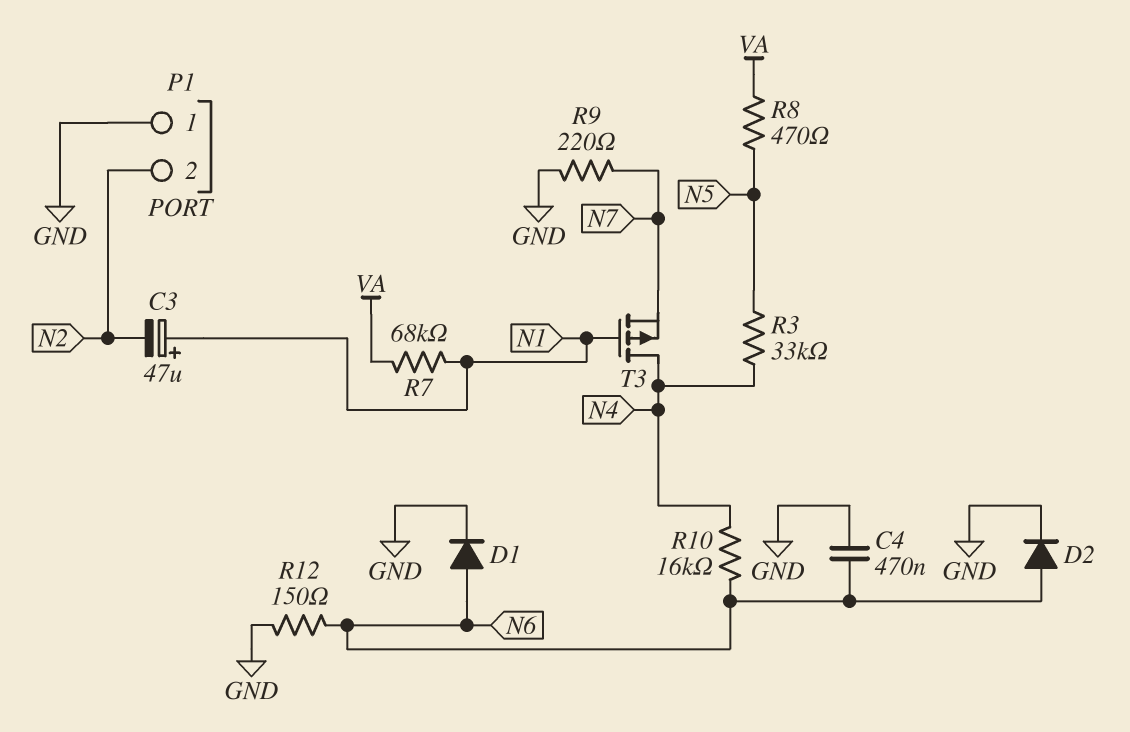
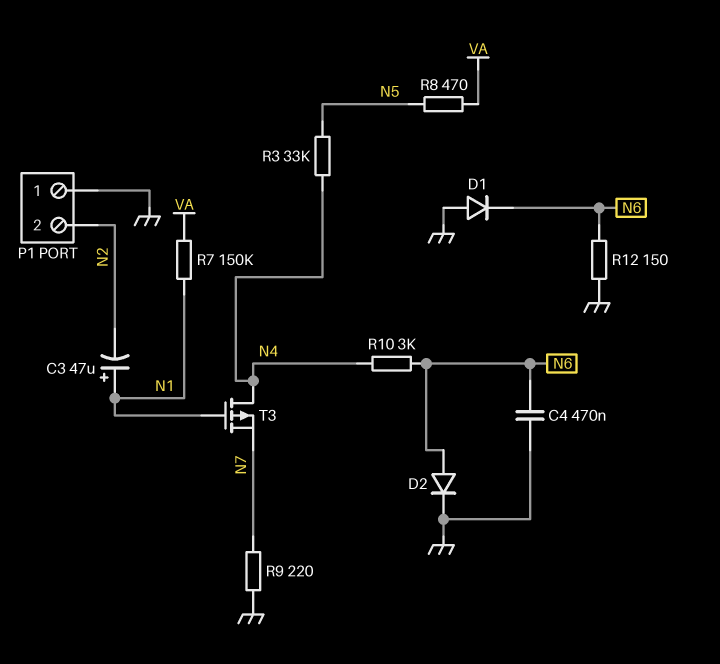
D1: diode (A N6, K GND) -> diode (A GND, K N6)
R7: 68k (N1, VA) -> 150k (N1, VA)
R10: 16k (N4, N6) -> 3k (N4, N6)

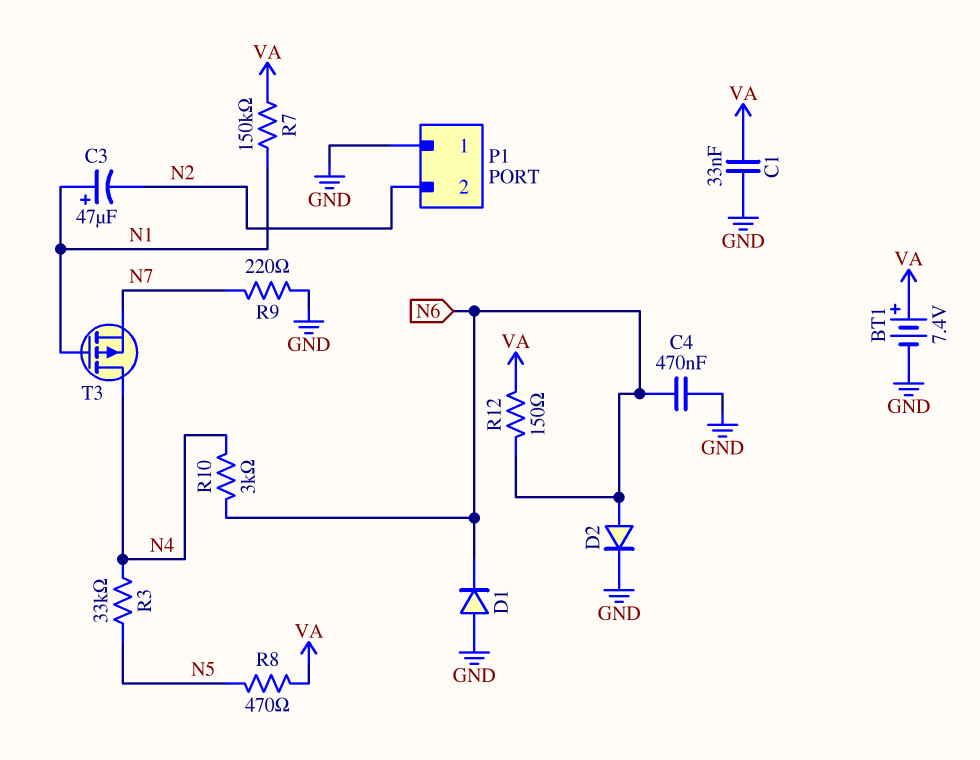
BT1: none -> 7.4V (plus VA, minus GND)
C1: none -> 33nF (GND, VA)
R12: 150 (GND, N6) -> 150 (N6, VA)

